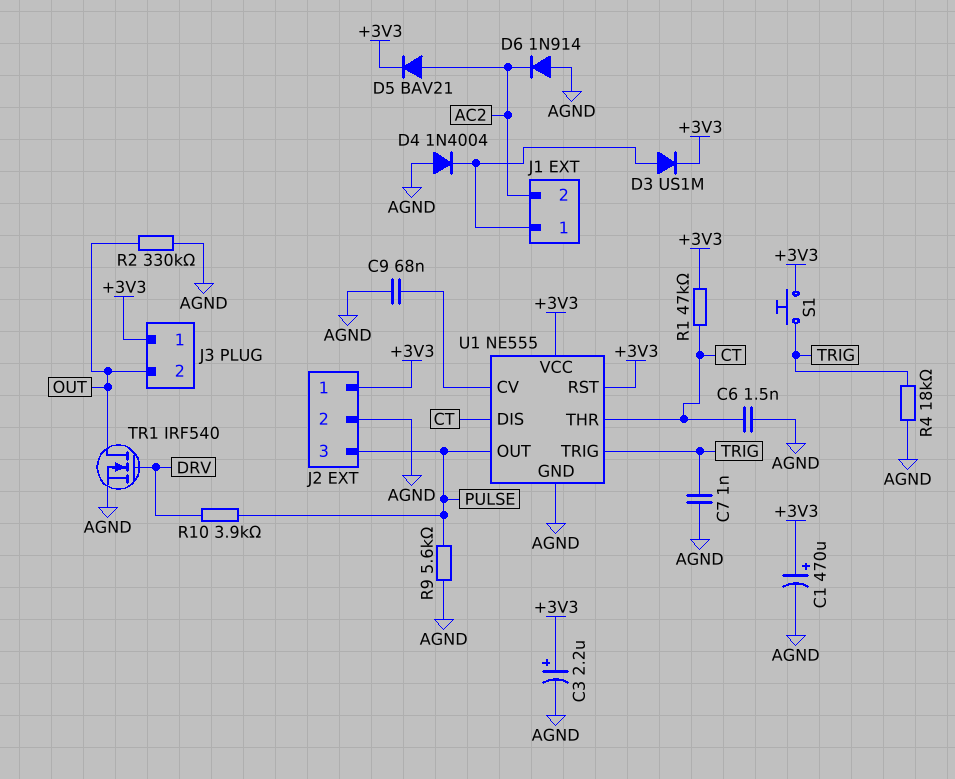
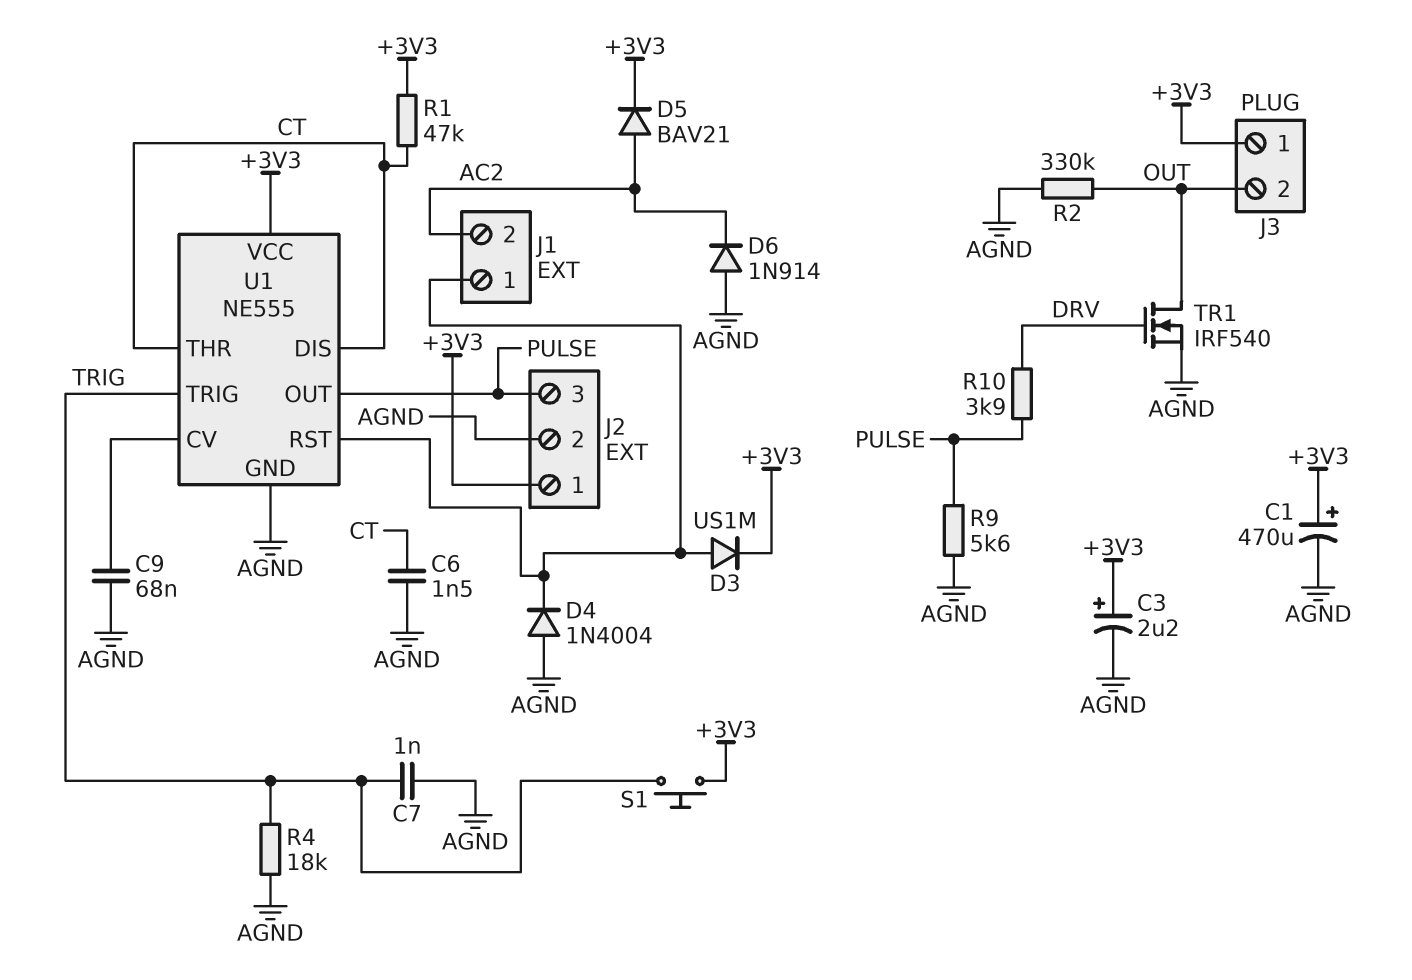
U1 pin RST: +3V3 -> J1/1

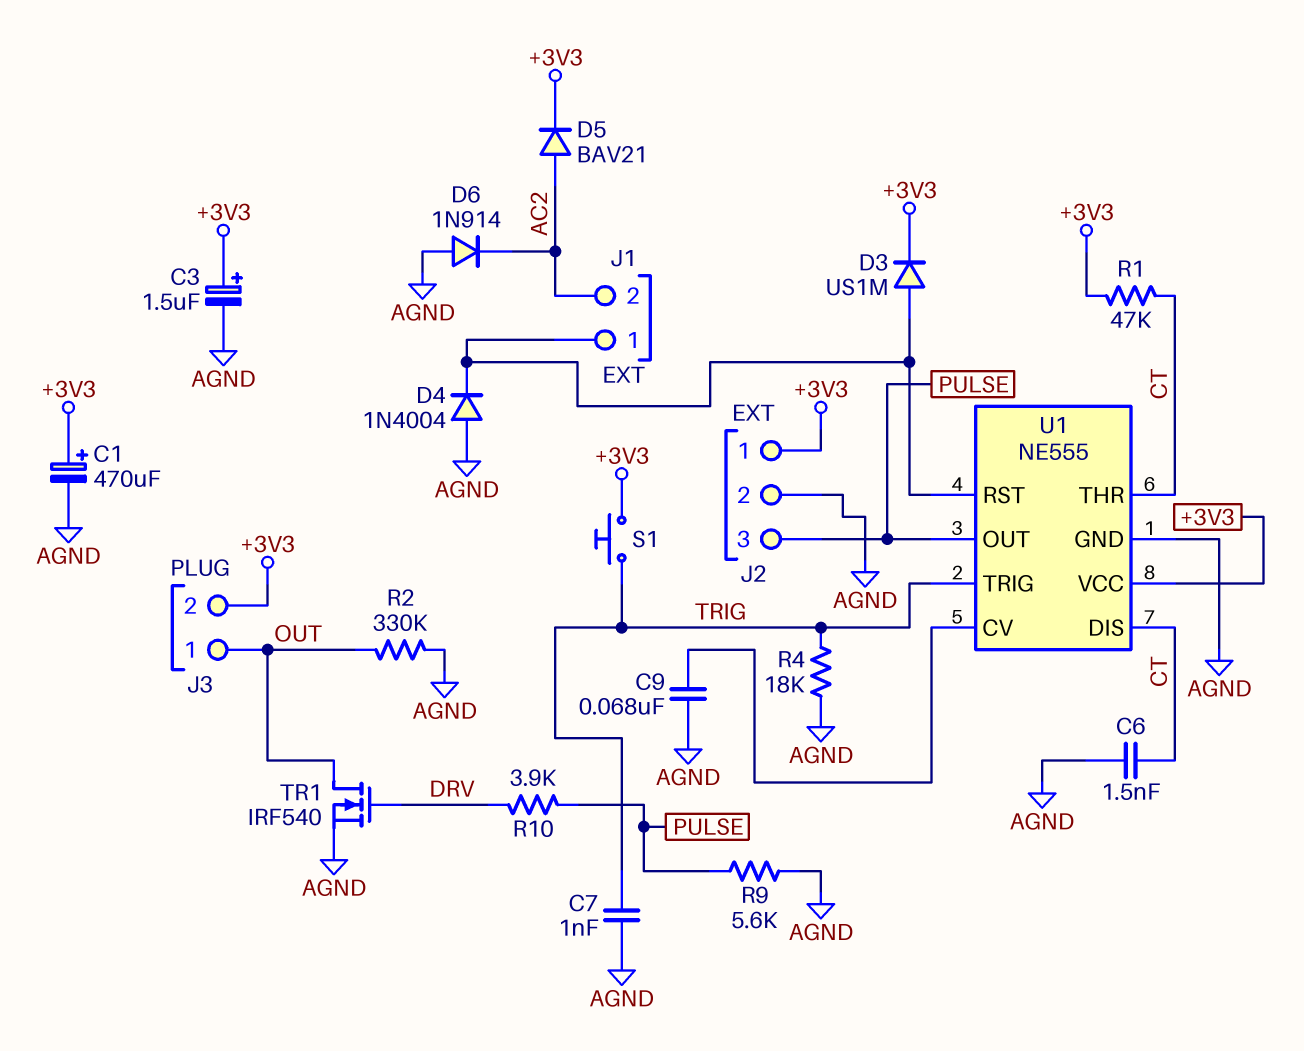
C3: 2.2uF (plus +3V3, minus AGND) -> 1.5uF (plus +3V3, minus AGND)
J3 pin 1: +3V3 -> OUT
J3 pin 2: OUT -> +3V3

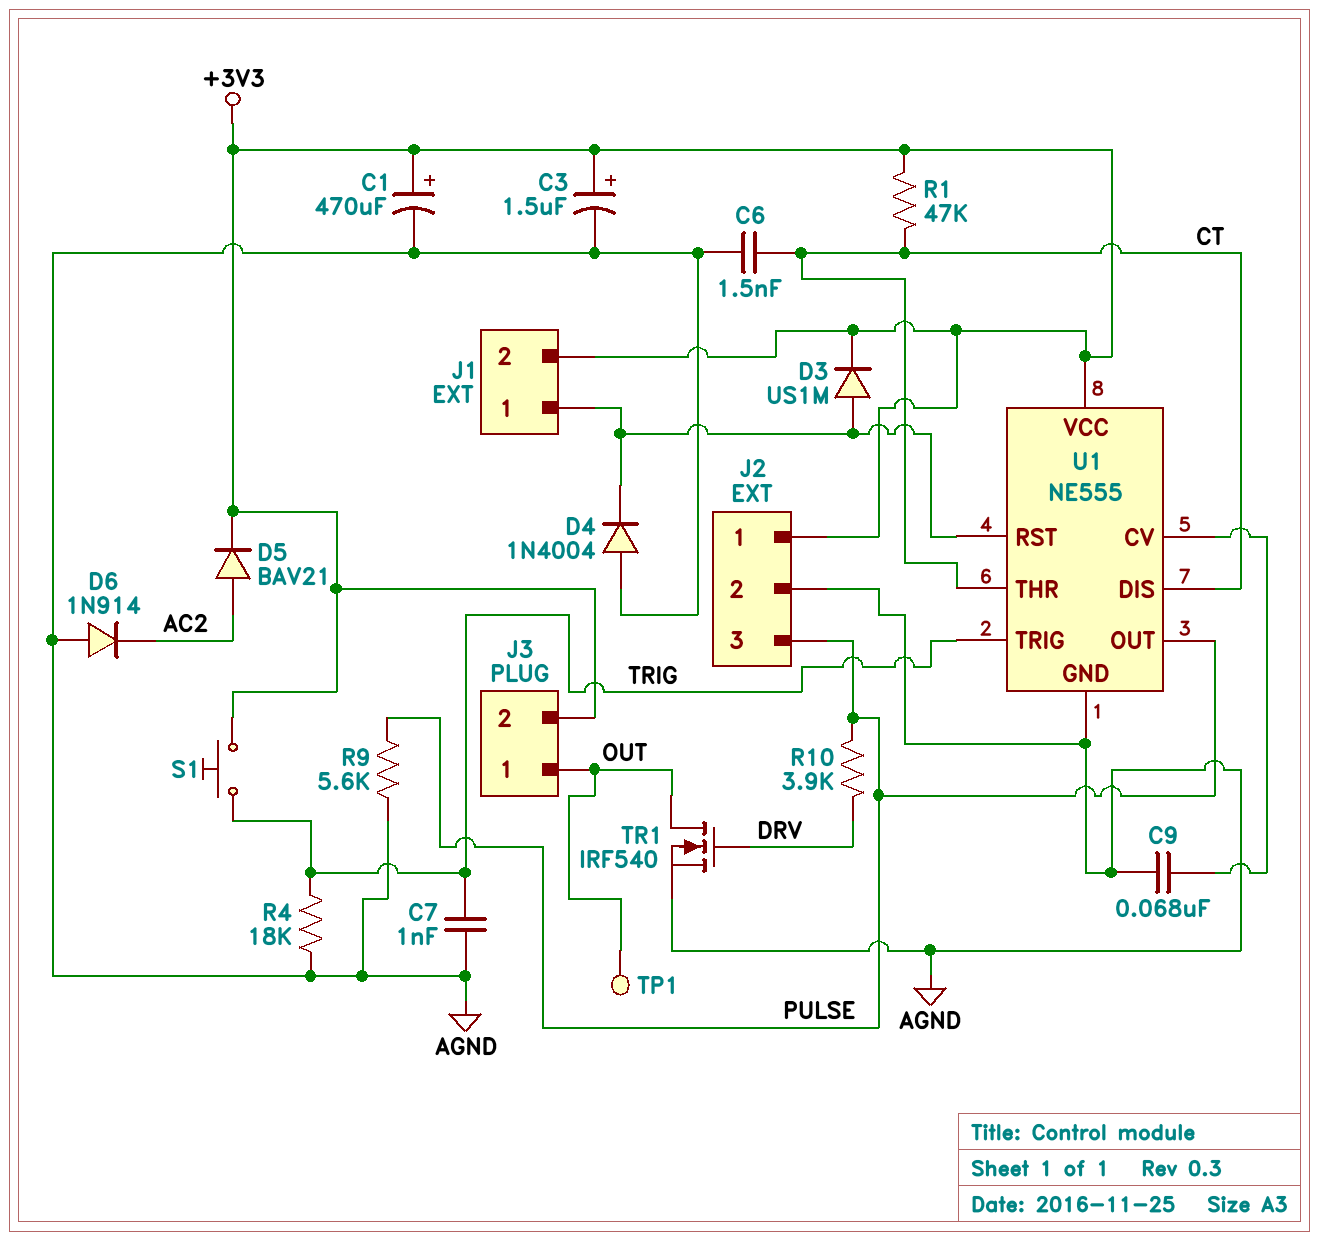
J1 pin 2: AC2 -> +3V3
R2: 330k (AGND, OUT) -> none
TP1: none -> test point (OUT)

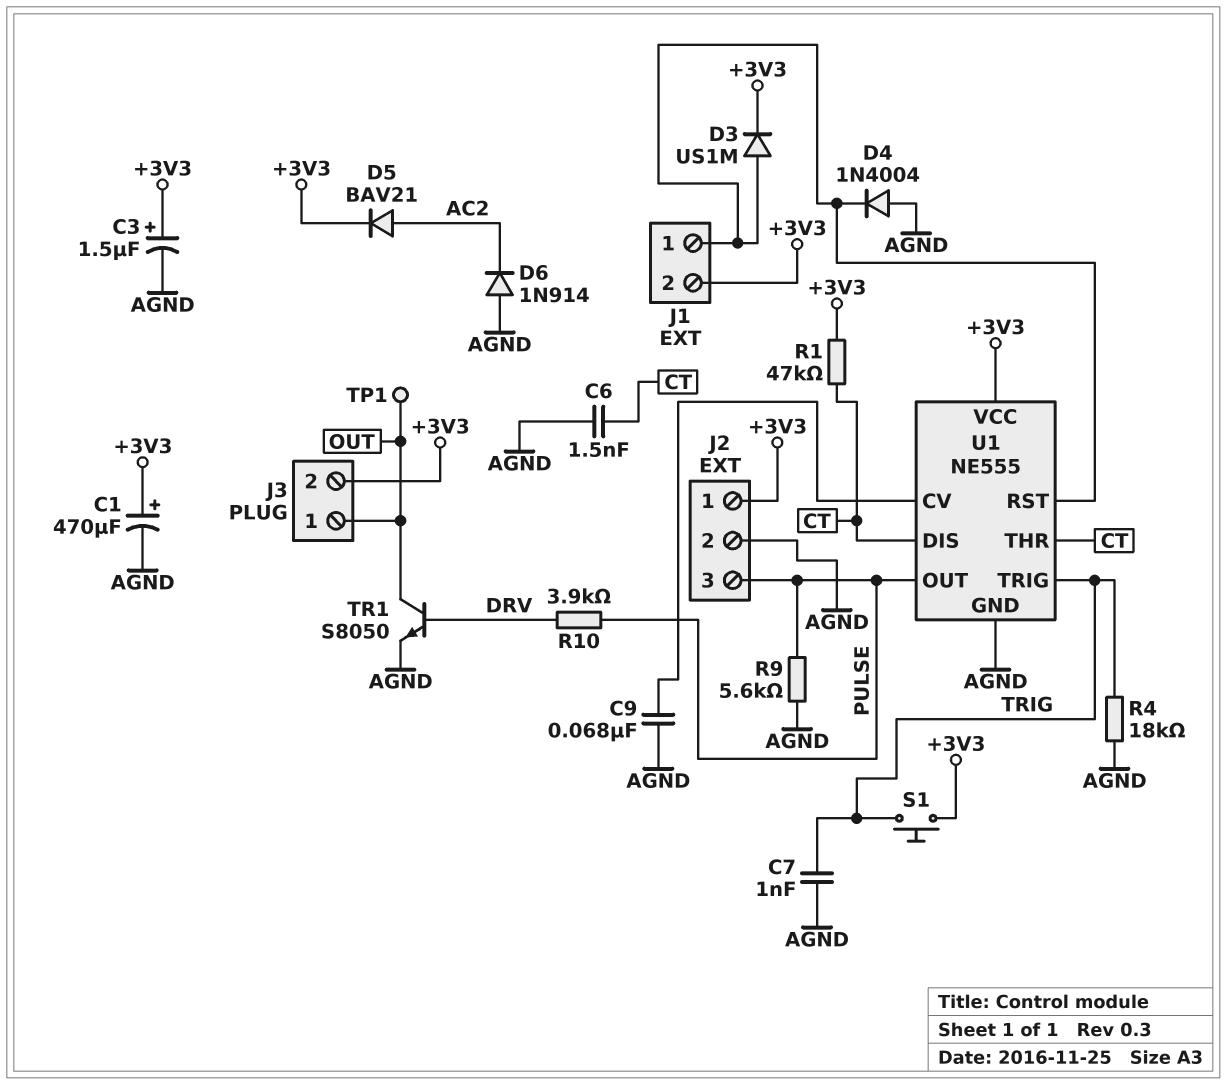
TR1: NMOS IRF540 (G DRV, D OUT, S AGND) -> NPN S8050 (B DRV, C OUT, E AGND)

